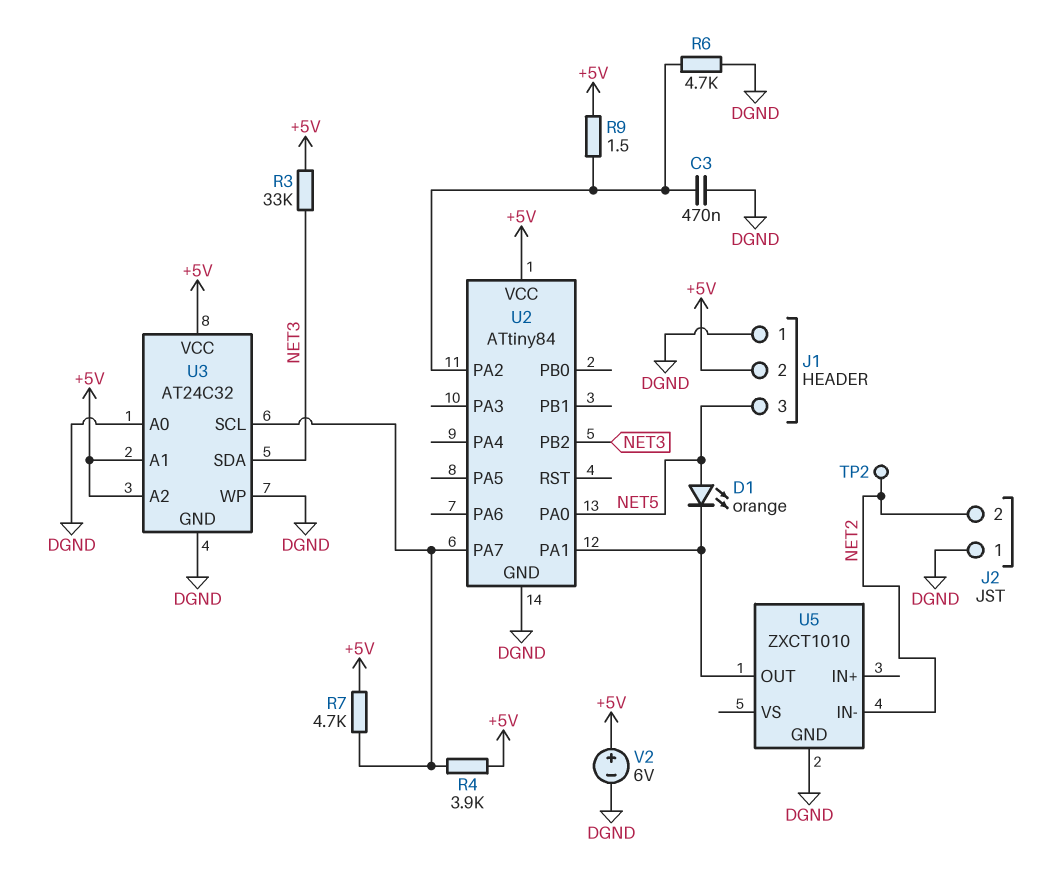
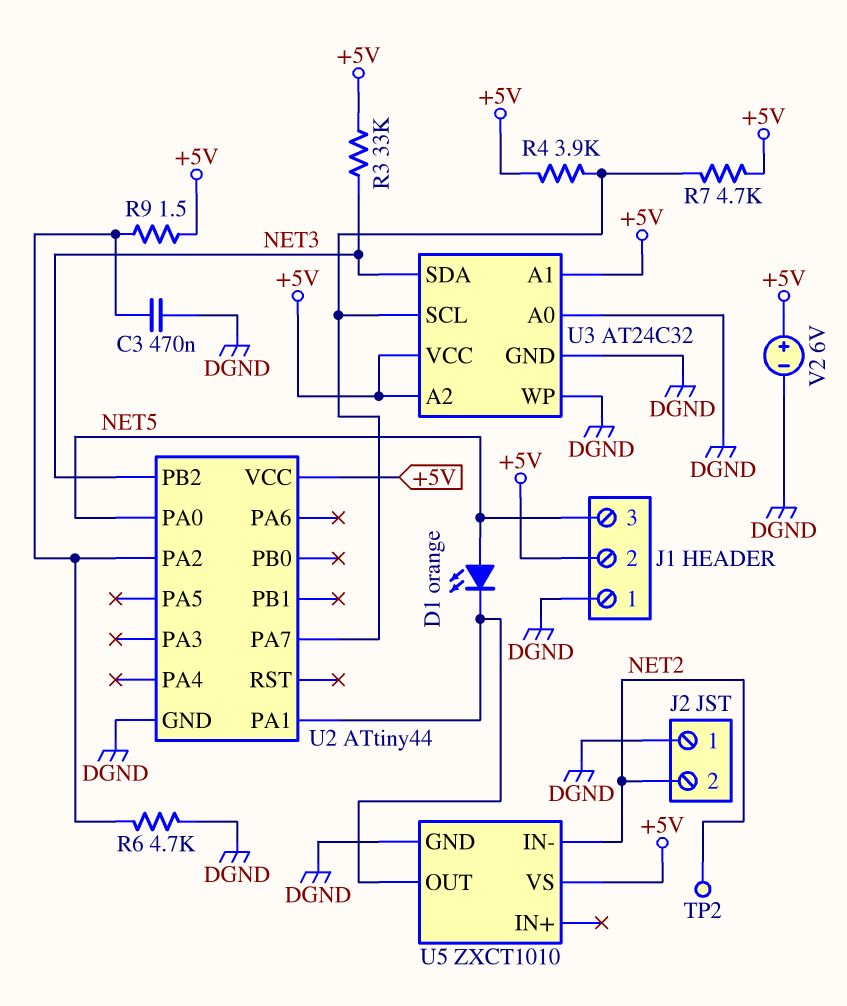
U2: ATtiny84 -> ATtiny44
U5 pin VS: none -> +5V

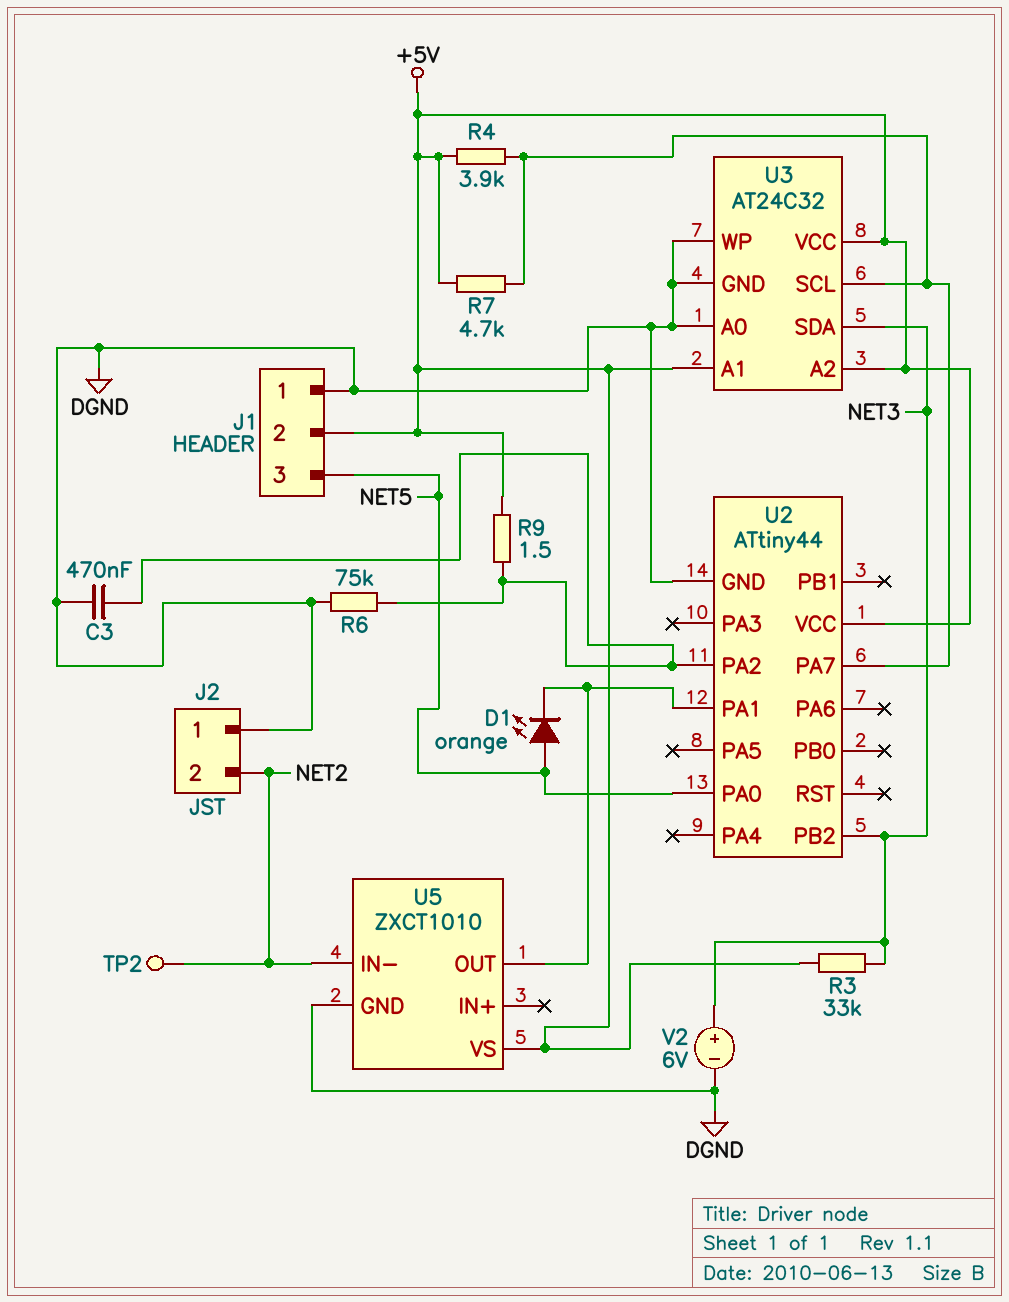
R6: 4.7k (DGND, U2/PA2) -> 75k (DGND, U2/PA2)
V2: 6V (plus +5V, minus DGND) -> 6V (plus NET3, minus DGND)

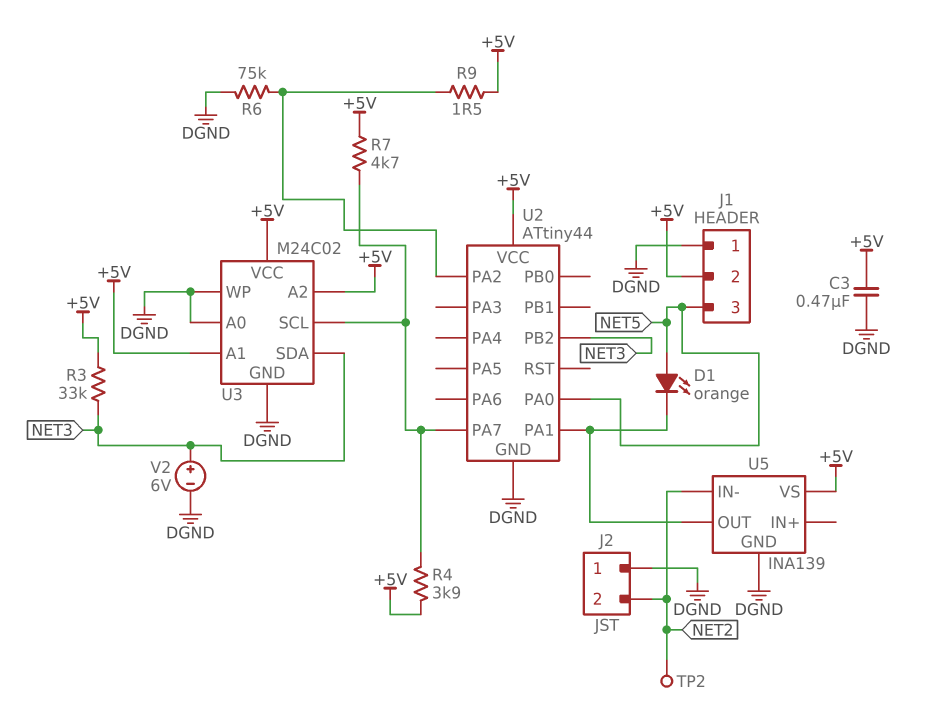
C3: 470nF (DGND, U2/PA2) -> 470nF (+5V, DGND)
U3: AT24C32 -> M24C02
U5: ZXCT1010 -> INA139

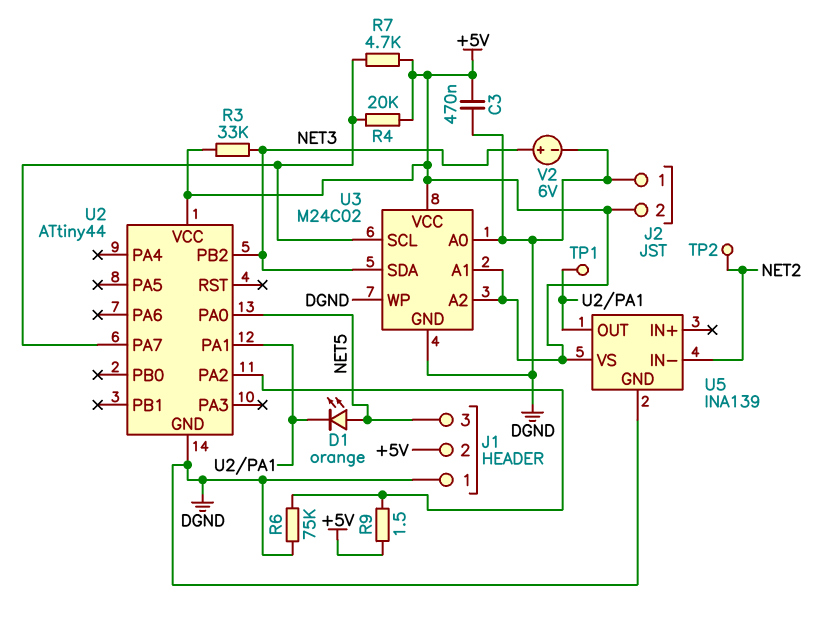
J2 pin 2: NET2 -> +5V
R4: 3.9k (+5V, U2/PA7) -> 20k (+5V, U2/PA7)
TP1: none -> test point (U2/PA1)

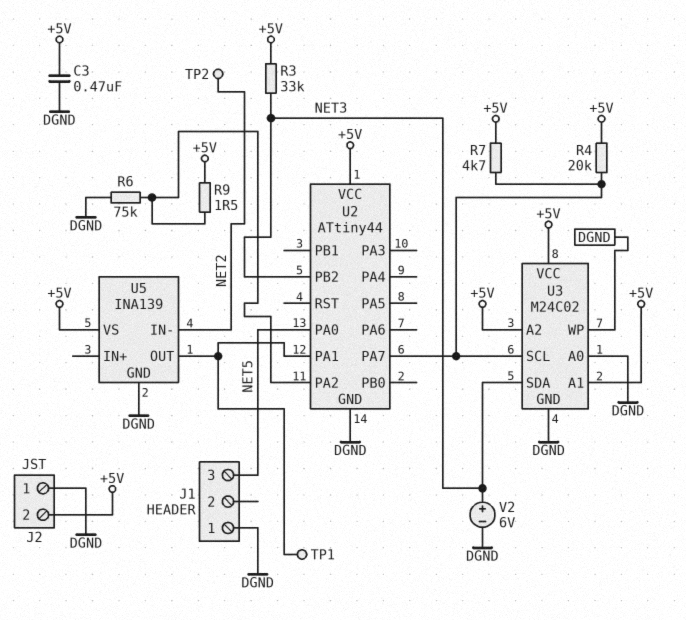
D1: LED orange (A NET5, K U2/PA1) -> none
J1 pin 2: +5V -> none

